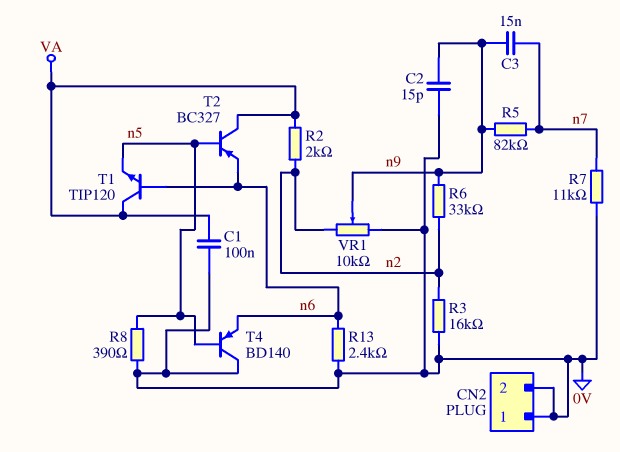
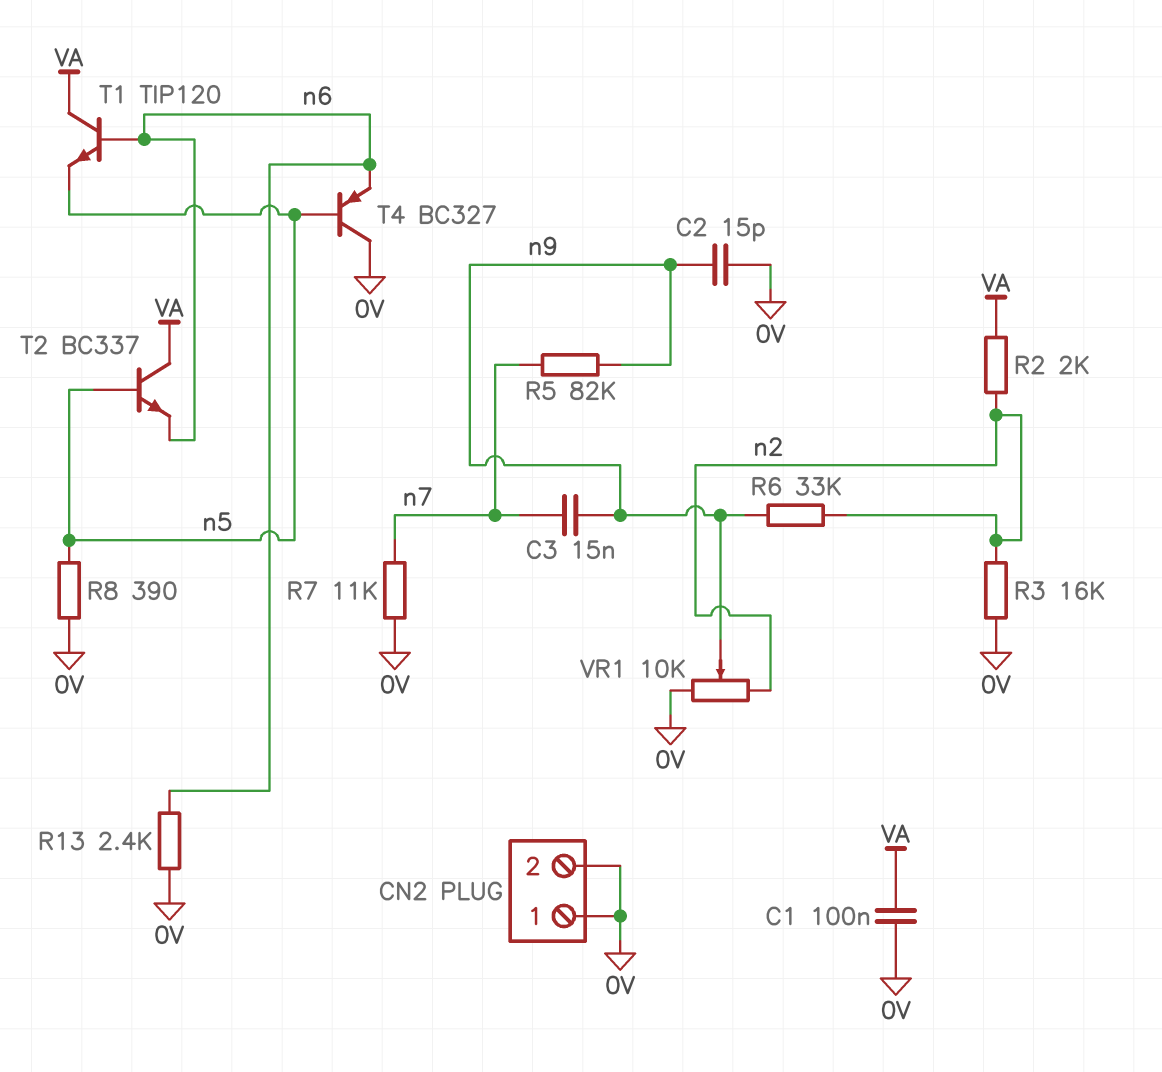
T2: PNP BC327 (B n5, C VA, E n6) -> NPN BC337 (B n5, C VA, E n6)
T4: PNP BD140 (B n5, C 0V, E n6) -> PNP BC327 (B n5, C 0V, E n6)

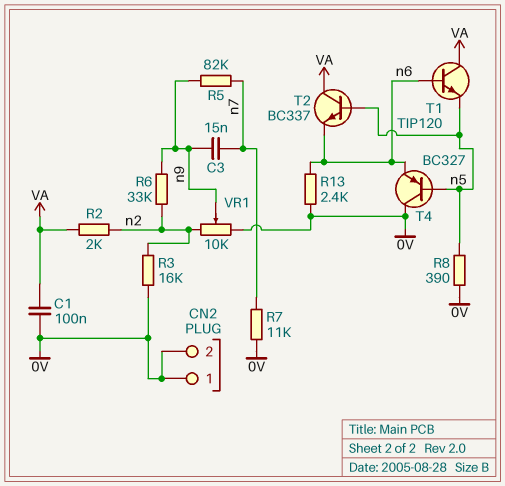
C2: 15pF (0V, n9) -> none

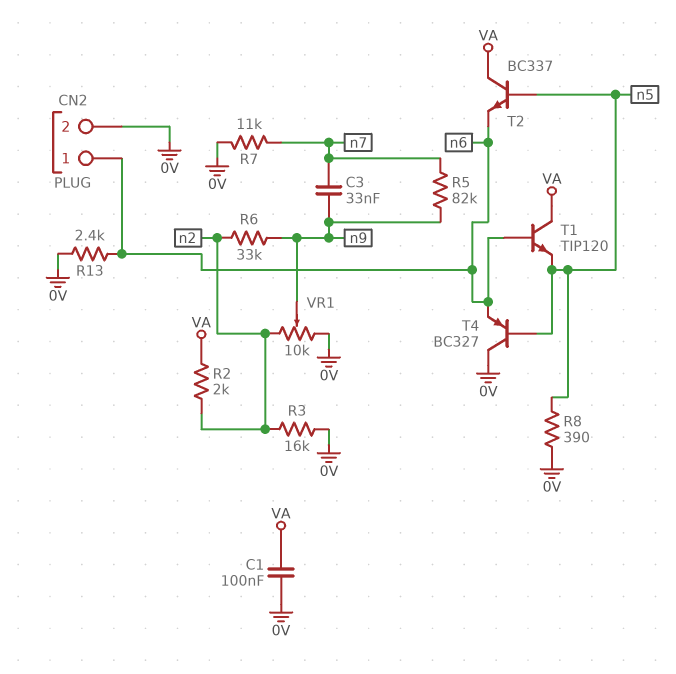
C3: 15nF (n7, n9) -> 33nF (n7, n9)
CN2 pin 1: 0V -> n6

